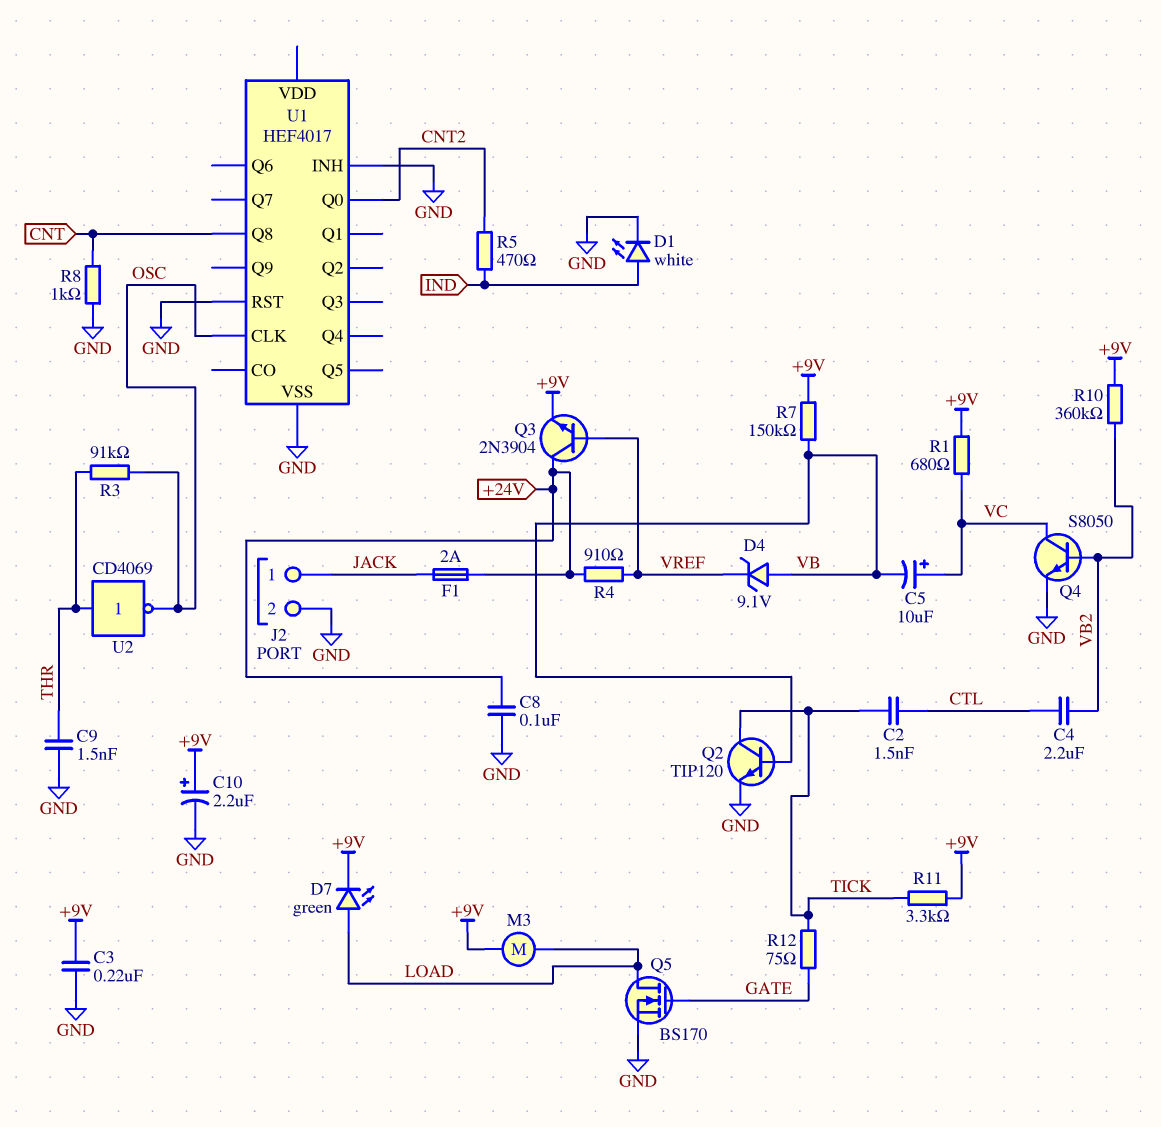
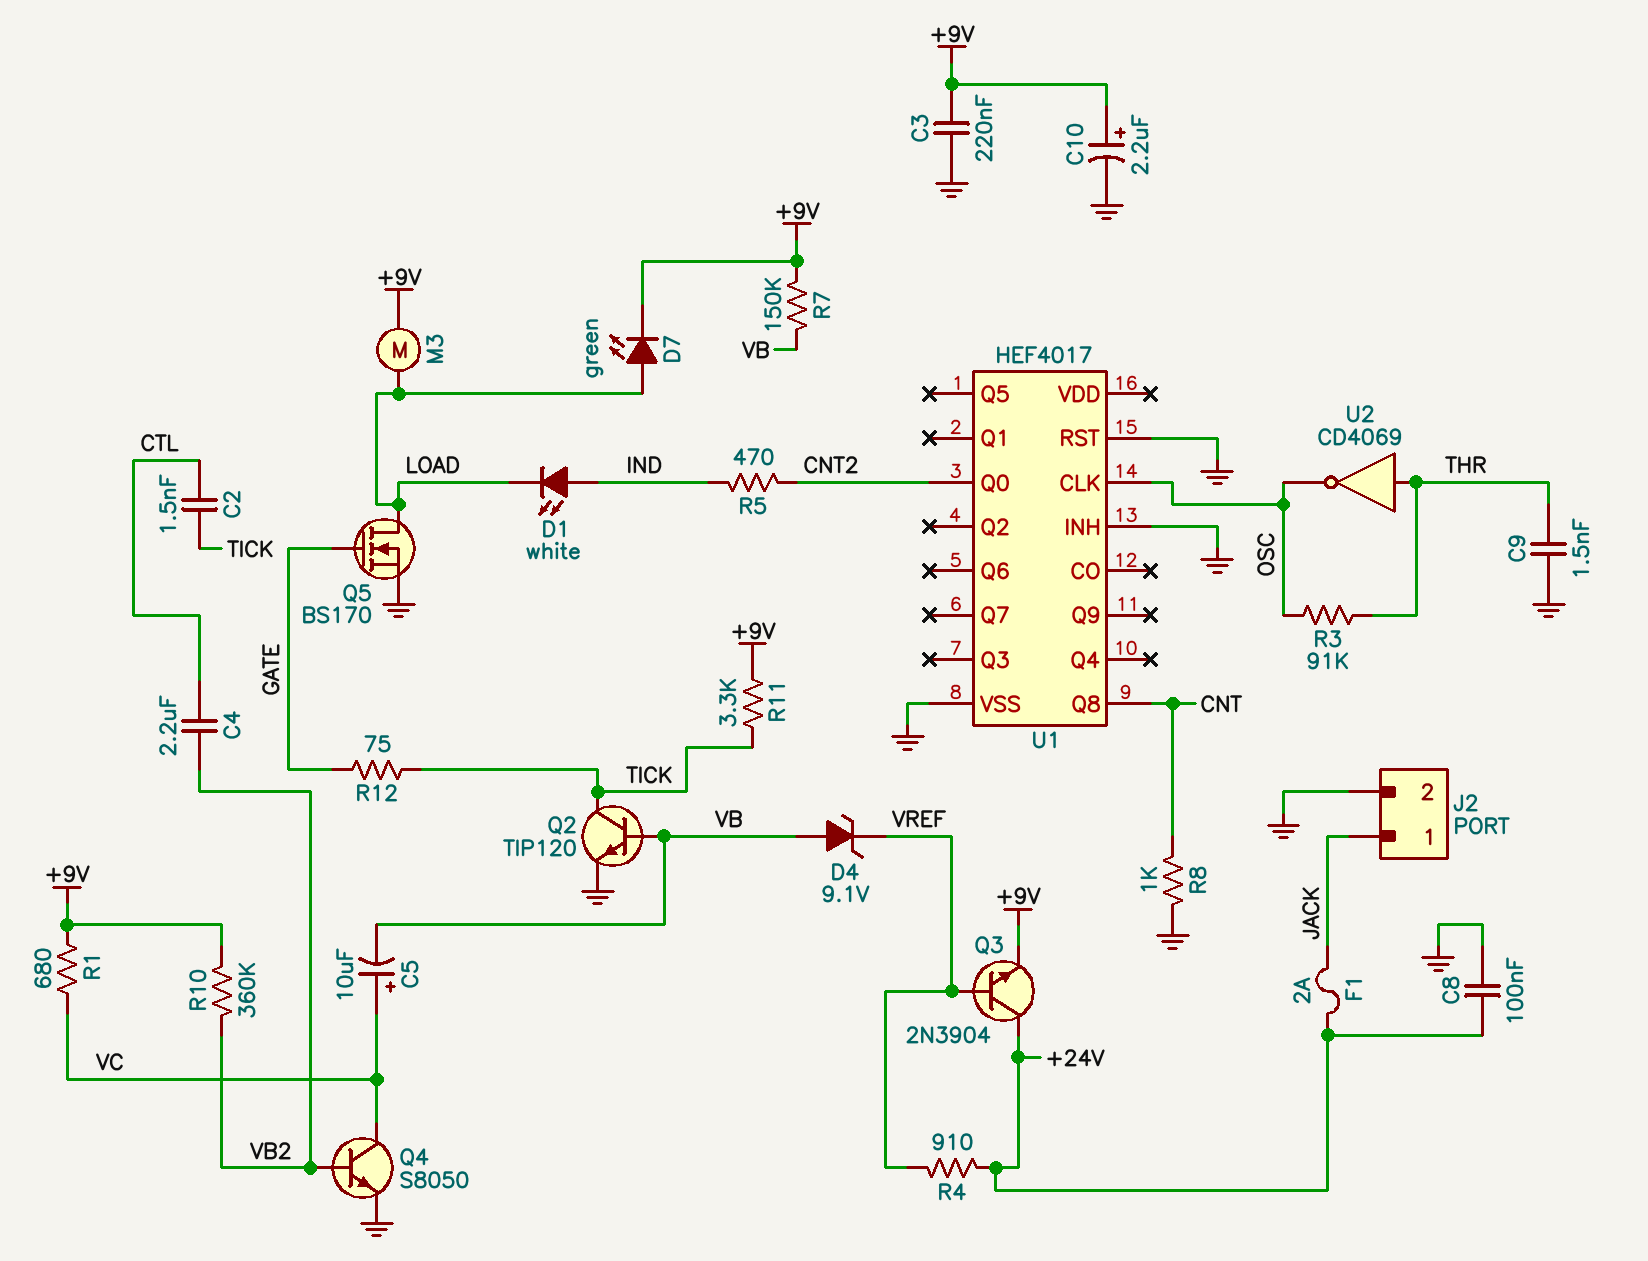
D1: LED white (A IND, K GND) -> LED white (A IND, K LOAD)

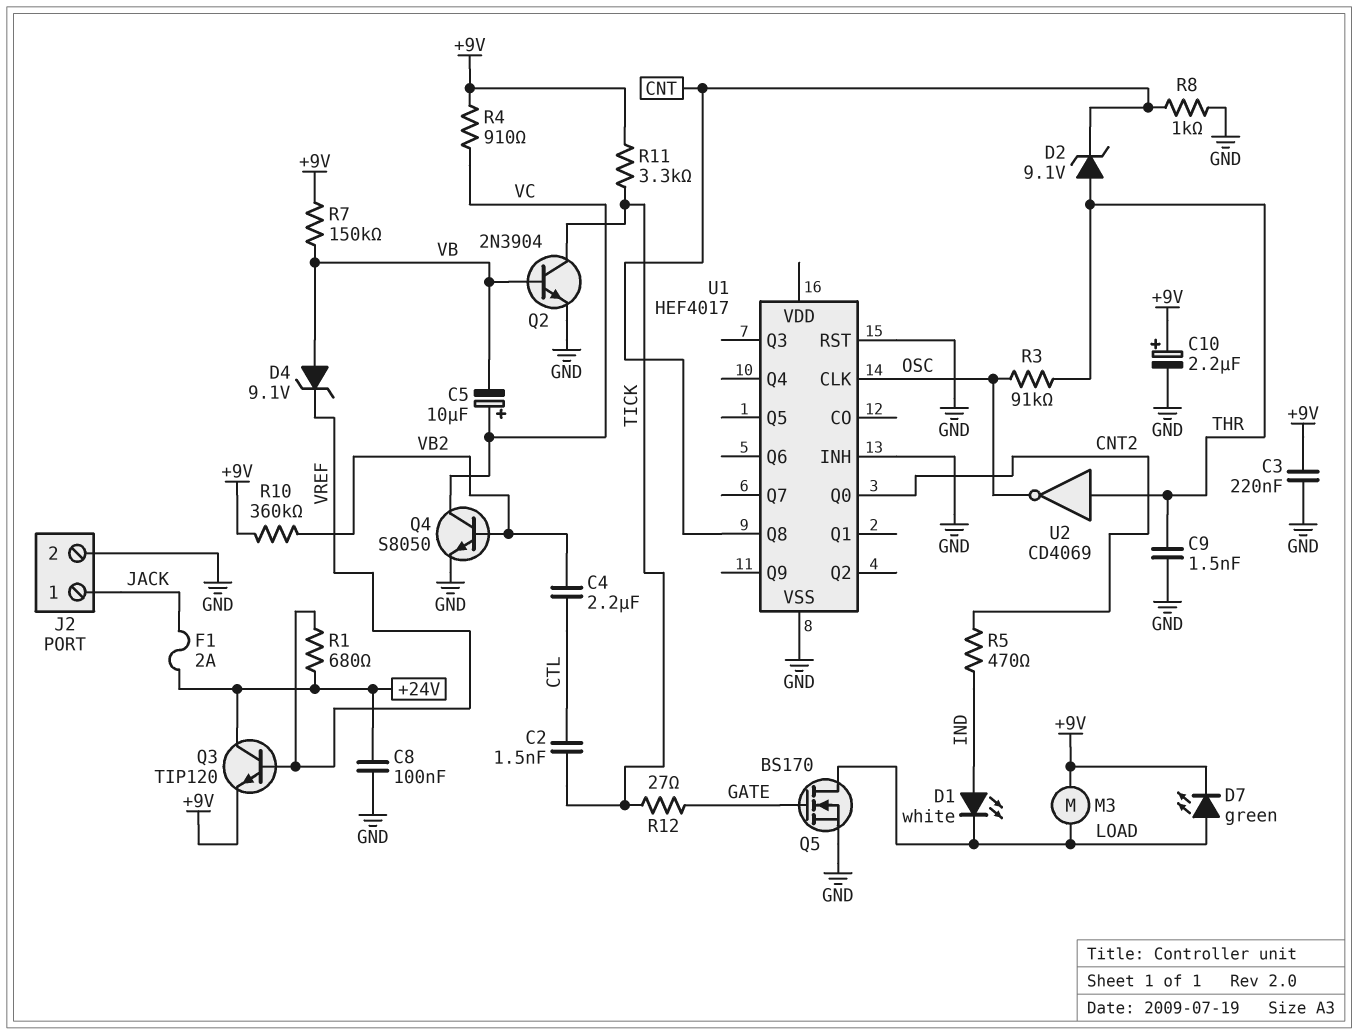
D2: none -> zener 9.1V (A THR, K CNT)
Q2: NPN TIP120 (B VB, C TICK, E GND) -> NPN 2N3904 (B VB, C TICK, E GND)
Q3: NPN 2N3904 (B VREF, C +24V, E +9V) -> NPN TIP120 (B VREF, C +24V, E +9V)
R1: 680 (+9V, VC) -> 680 (+24V, VREF)
R4: 910 (+24V, VREF) -> 910 (+9V, VC)
R12: 75 (GATE, TICK) -> 27 (GATE, TICK)

